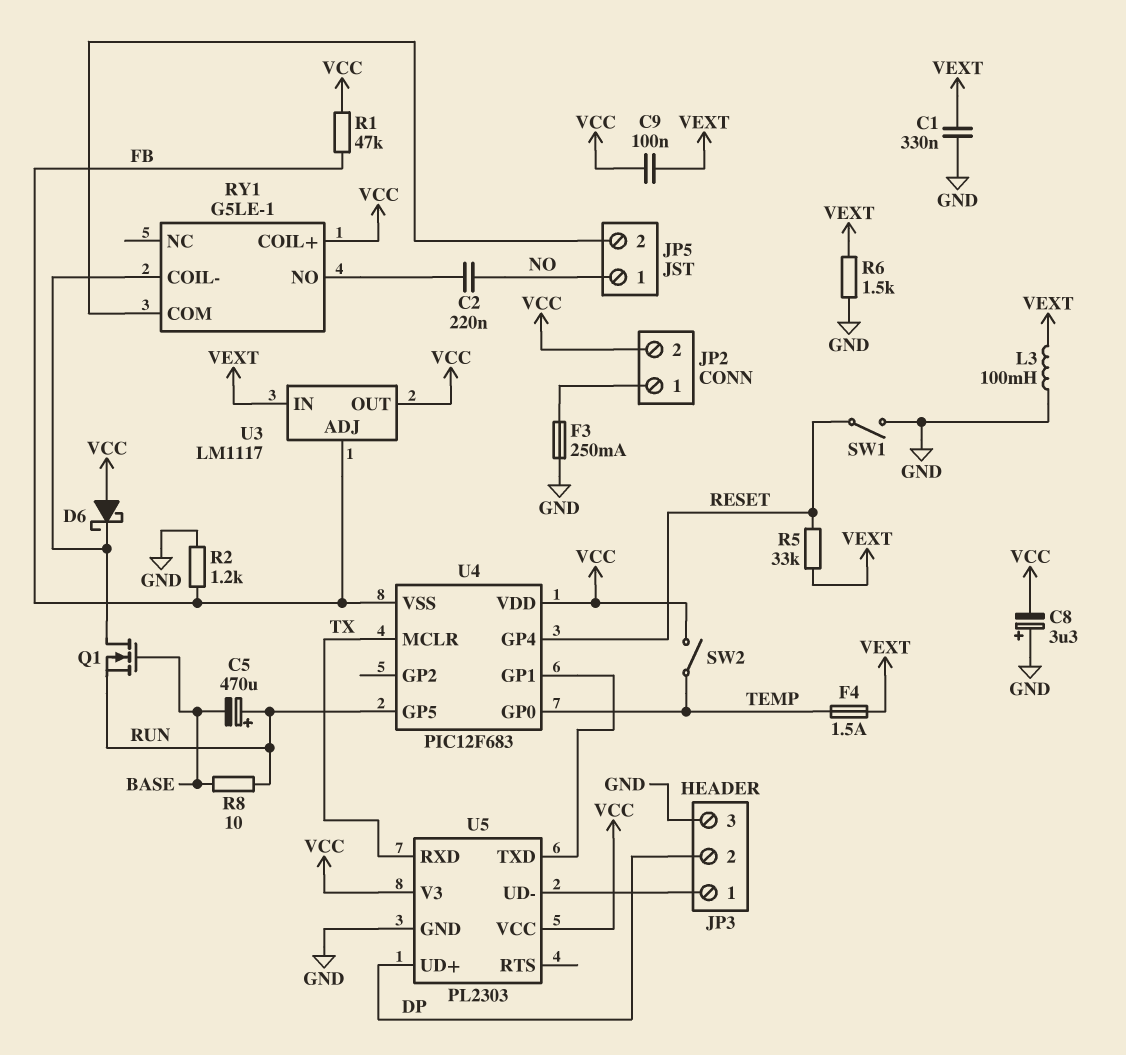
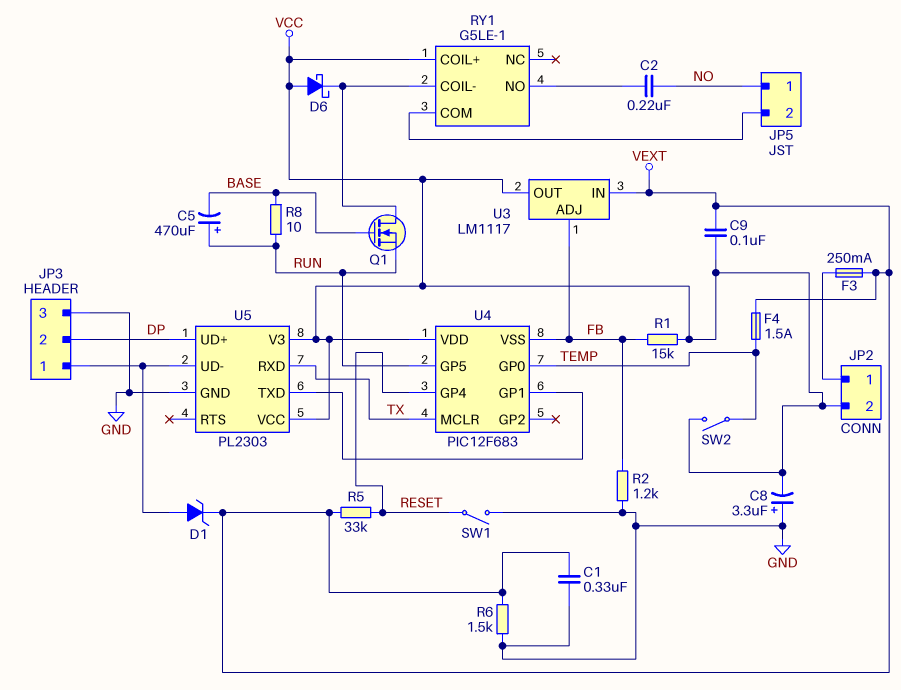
D1: none -> zener (A JP3/1, K VEXT)
F3: 250mA (GND, JP2/1) -> 250mA (JP2/1, VEXT)
L3: 100mH (GND, VEXT) -> none
R1: 47k (FB, VCC) -> 15k (FB, VCC)

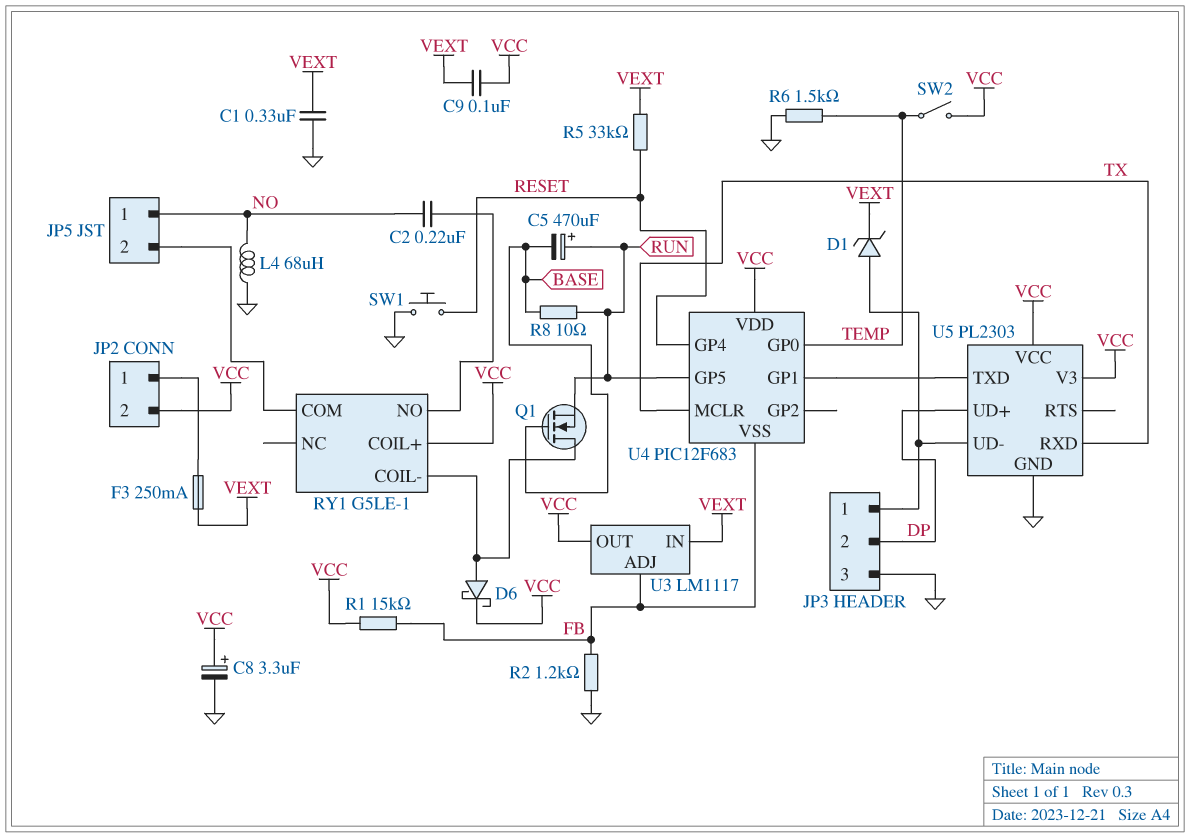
C8: 3.3uF (plus GND, minus VCC) -> 3.3uF (plus VCC, minus GND)
D6: schottky (A VCC, K RY1/COIL-) -> schottky (A RY1/COIL-, K VCC)
F4: 1.5A (TEMP, VEXT) -> none
L4: none -> 68uH (GND, NO)
R6: 1.5k (GND, VEXT) -> 1.5k (GND, TEMP)
SW1: switch (GND, RESET) -> button (GND, RESET)

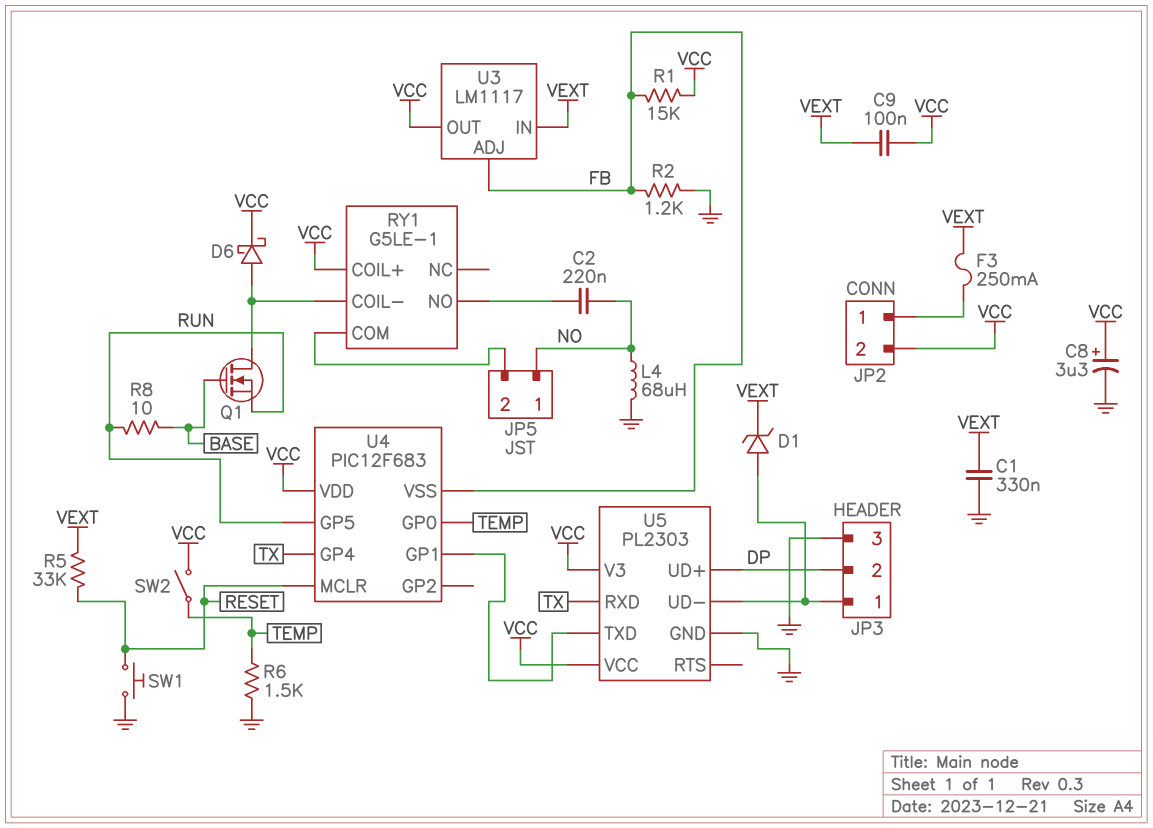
C5: 470uF (plus RUN, minus BASE) -> none
U4 pin GP4: RESET -> TX
U4 pin MCLR: TX -> RESET

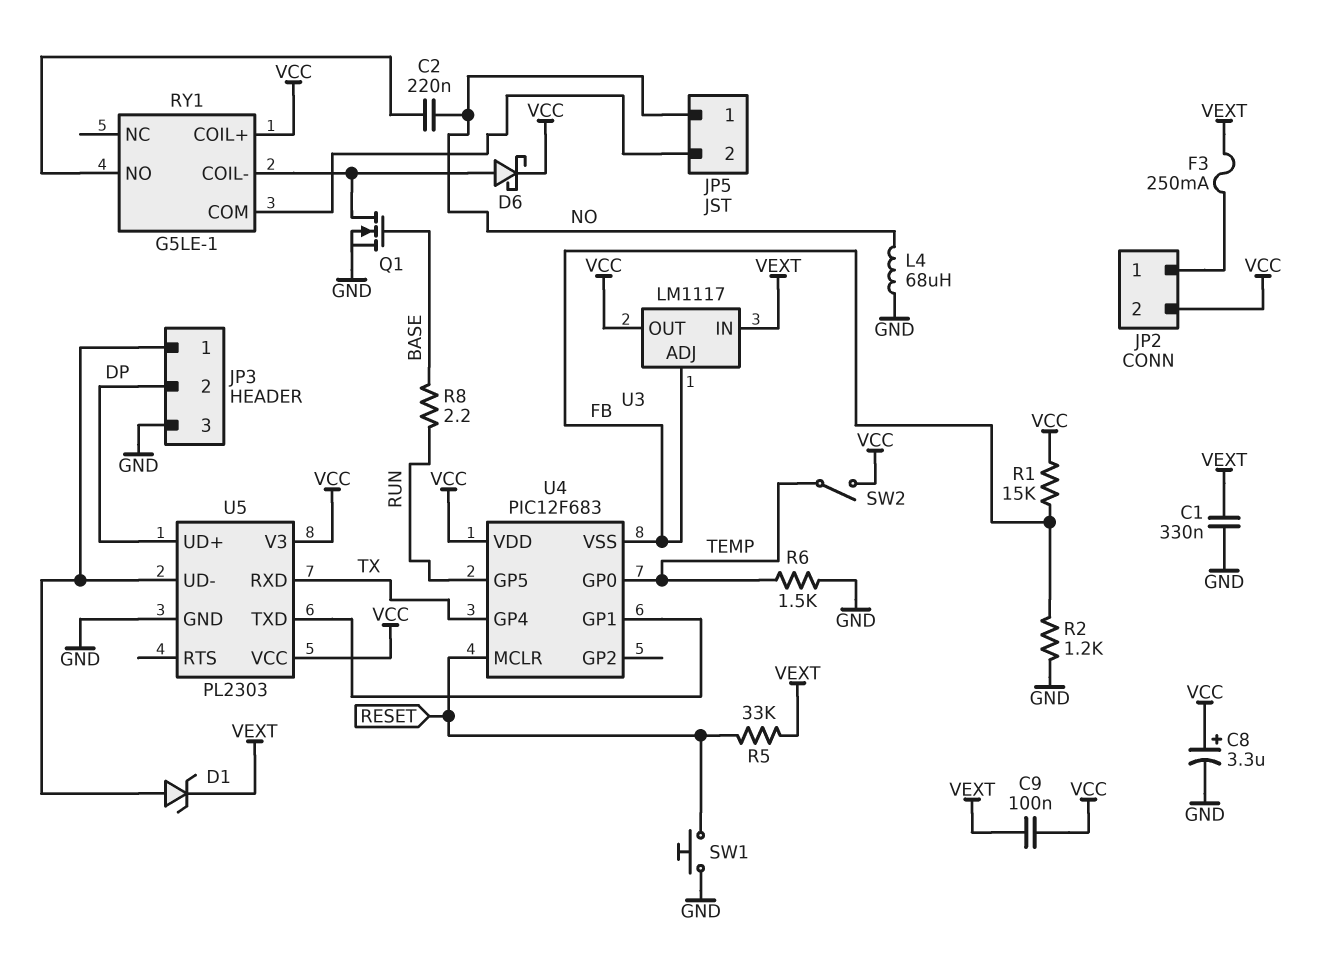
Q1: NMOS (G BASE, D RY1/COIL-, S RUN) -> NMOS (G BASE, D RY1/COIL-, S GND)
R8: 10 (BASE, RUN) -> 2.2 (BASE, RUN)

